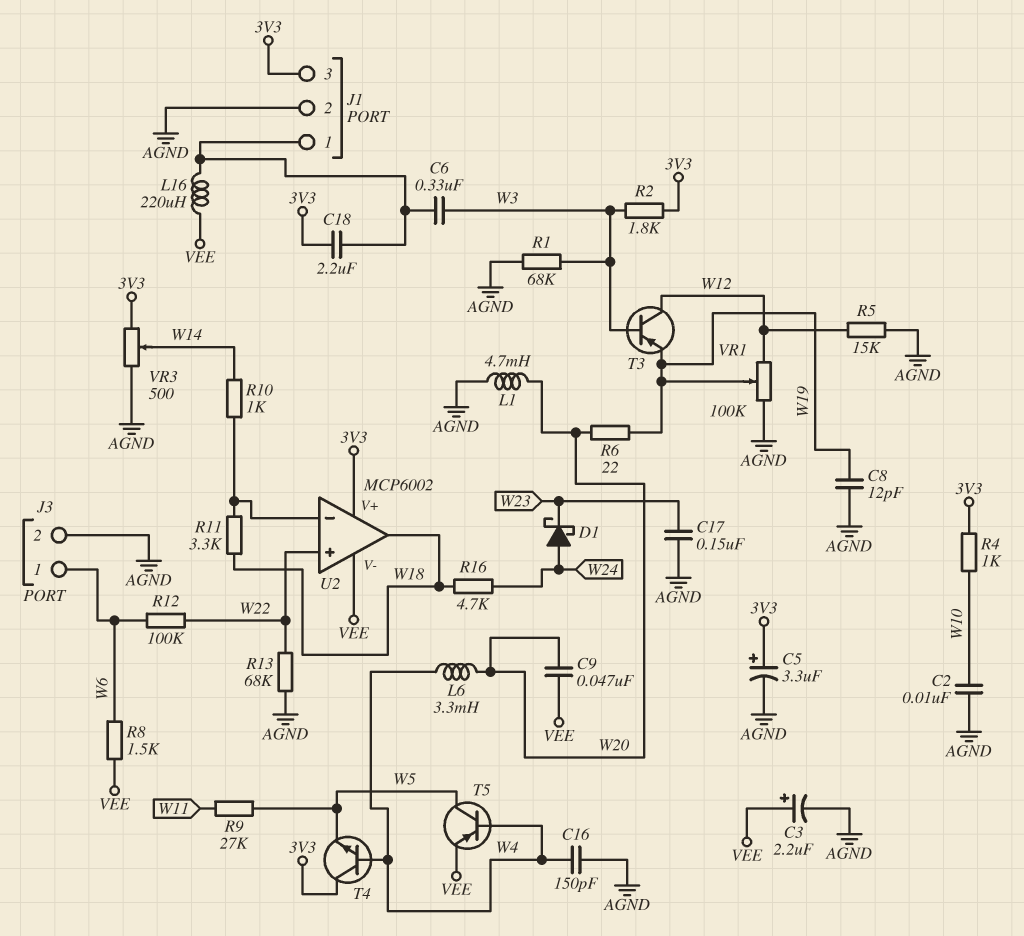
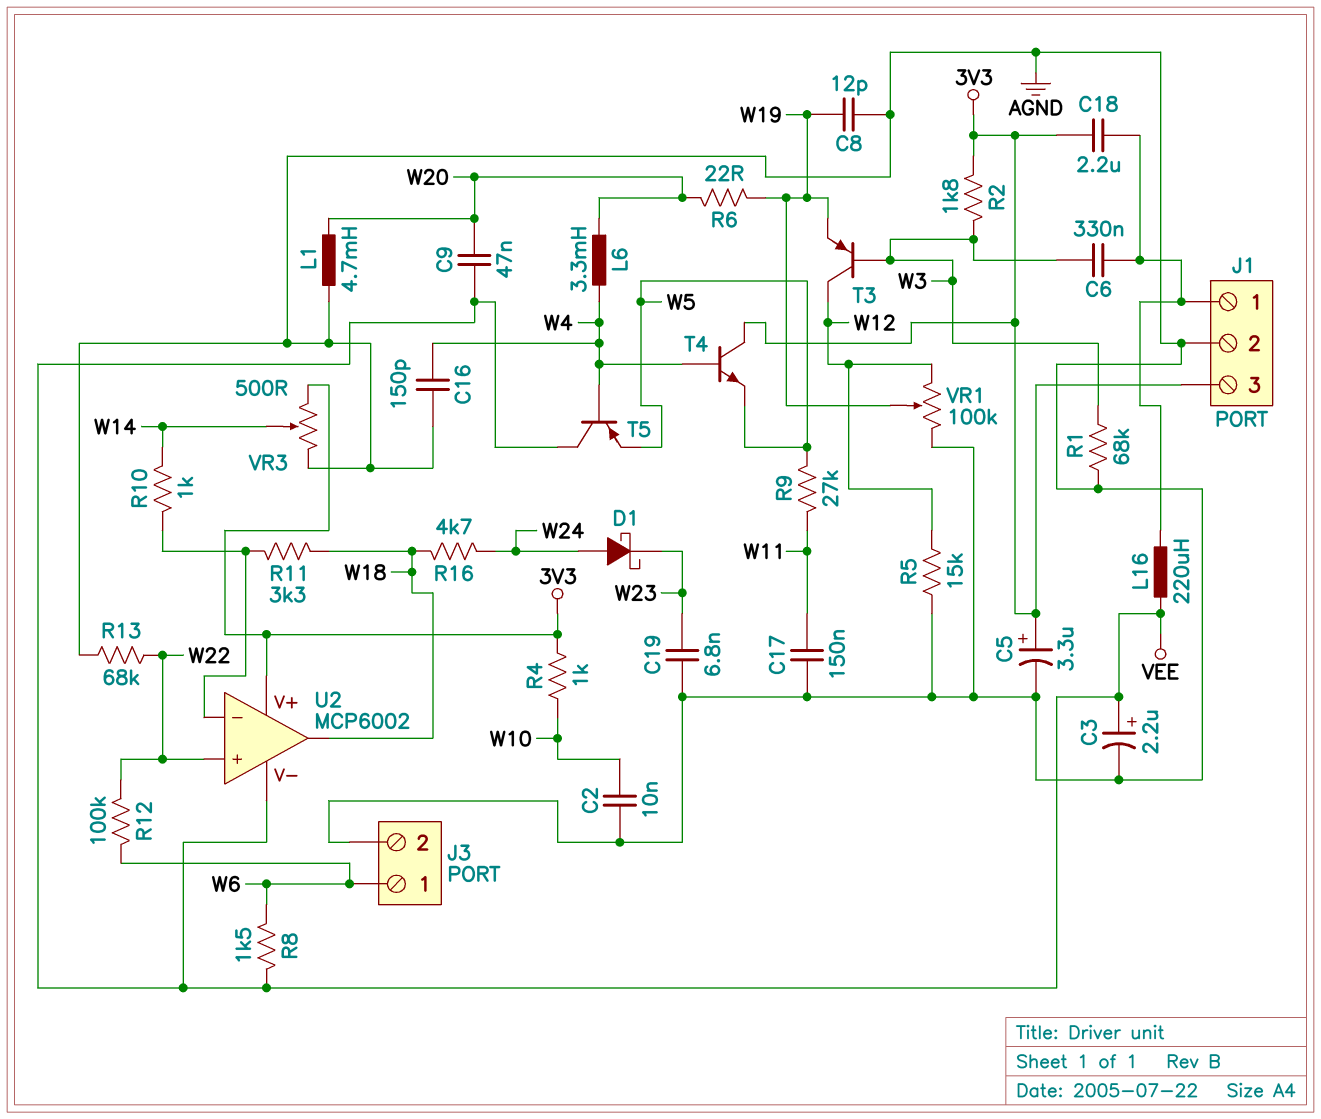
C17: 150nF (AGND, W23) -> 150nF (AGND, W11)
C19: none -> 6.8nF (AGND, W23)
T5: PNP (B W4, C W5, E VEE) -> PNP (B W4, C VEE, E W5)

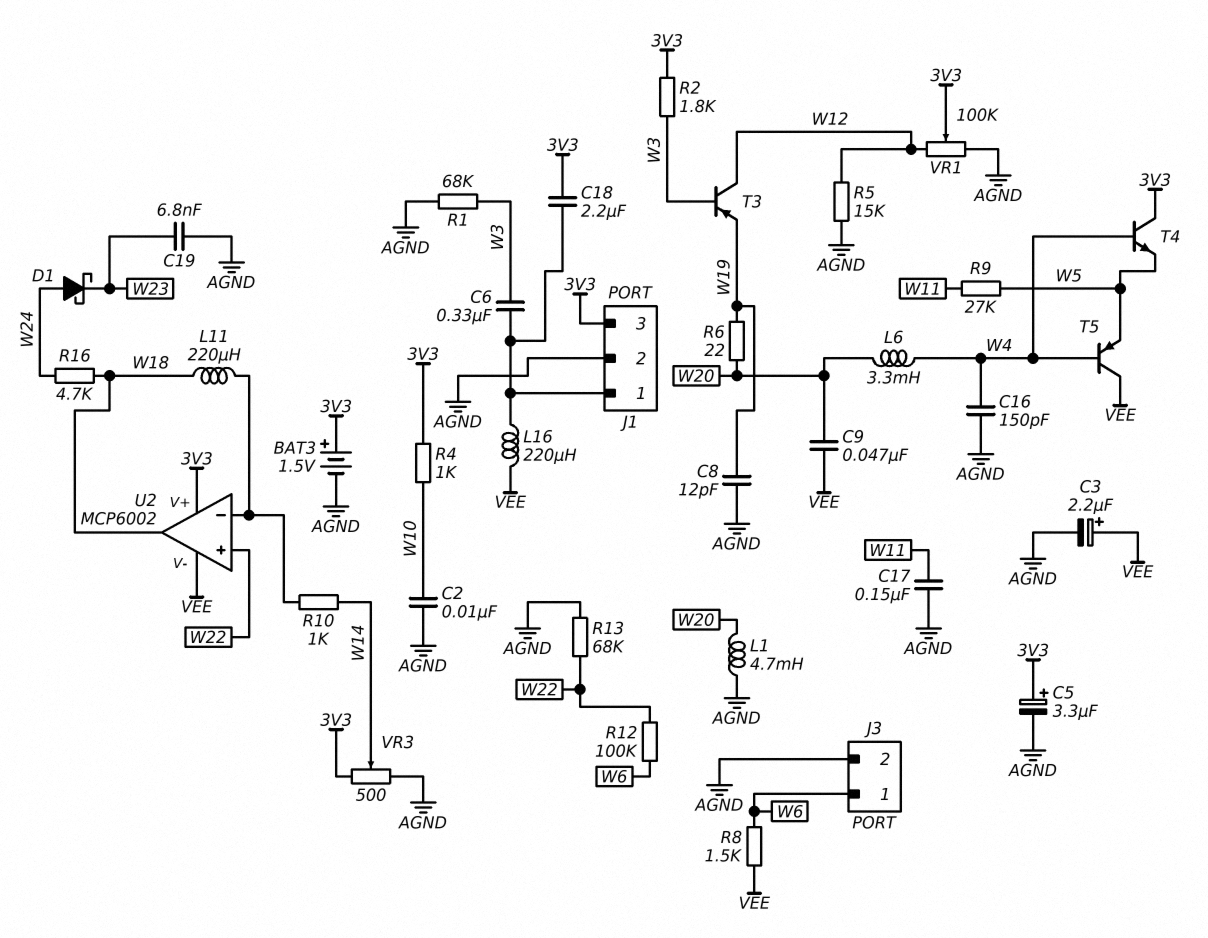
BAT3: none -> 1.5V (plus 3V3, minus AGND)
L11: none -> 220uH (U2/in-, W18)
R11: 3.3k (U2/in-, W18) -> none
VR1: 100k (AGND, W12, wiper W19) -> 100k (AGND, W12, wiper 3V3)

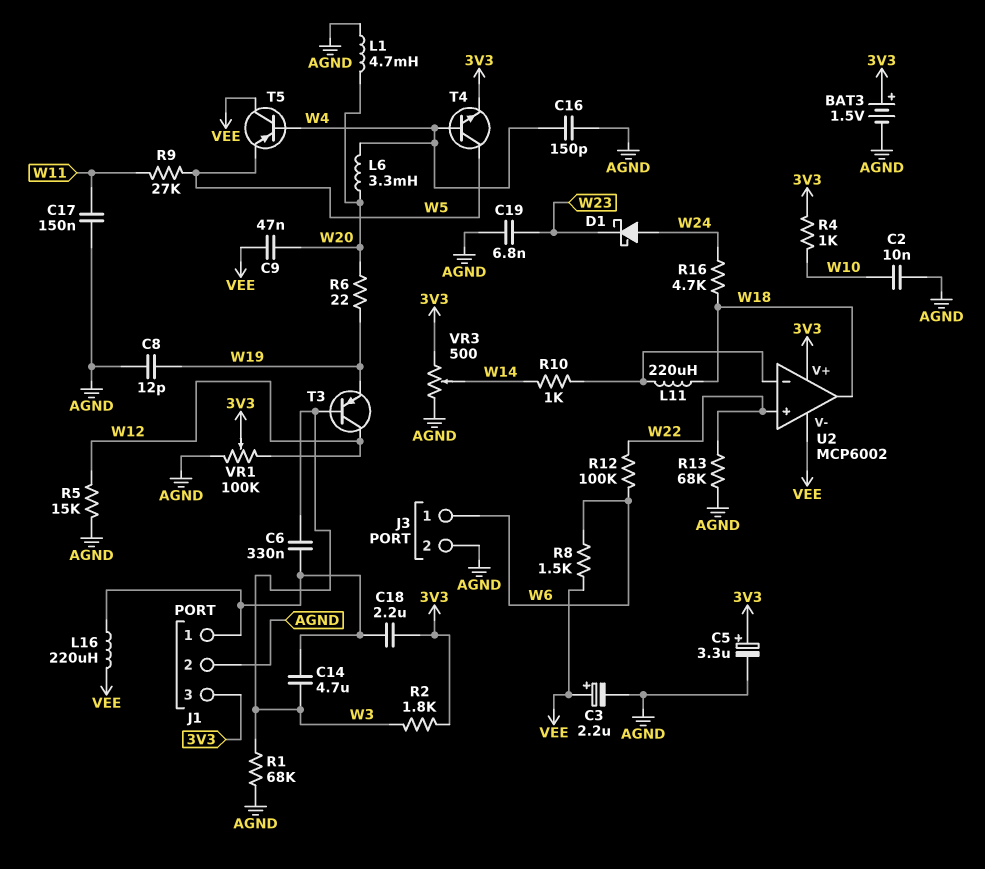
C14: none -> 4.7uF (J1/1, W3)
T4: NPN (B W4, C 3V3, E W5) -> NPN (B W4, C W5, E 3V3)

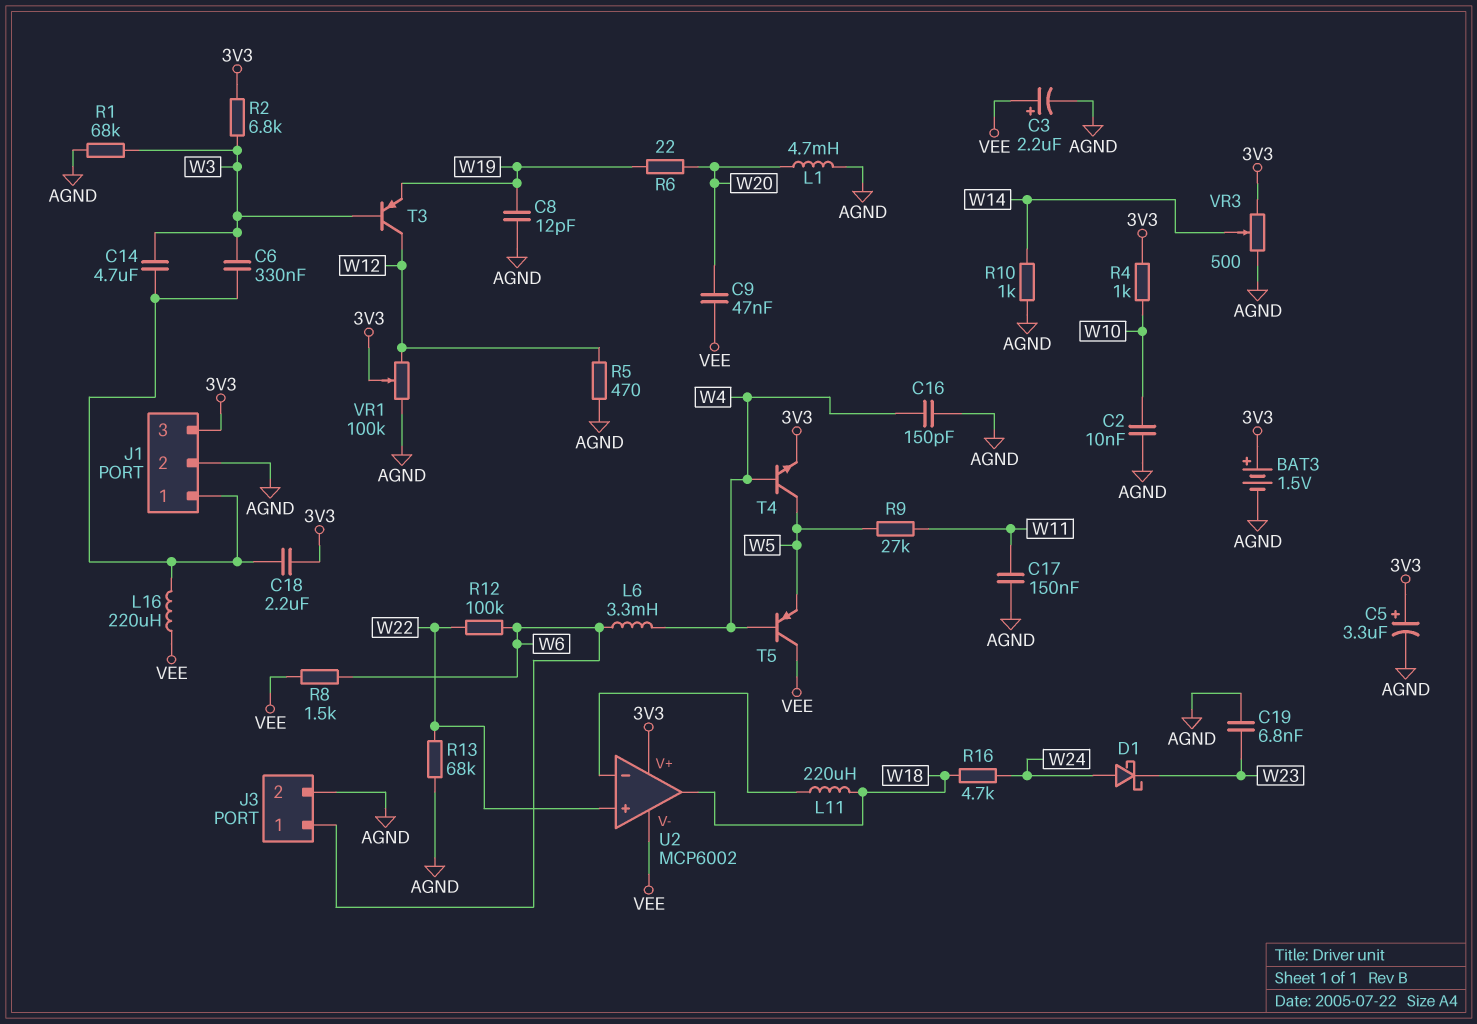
L6: 3.3mH (W4, W20) -> 3.3mH (W4, W6)
R2: 1.8k (3V3, W3) -> 6.8k (3V3, W3)
R5: 15k (AGND, W12) -> 470 (AGND, W12)
R10: 1k (U2/in-, W14) -> 1k (AGND, W14)

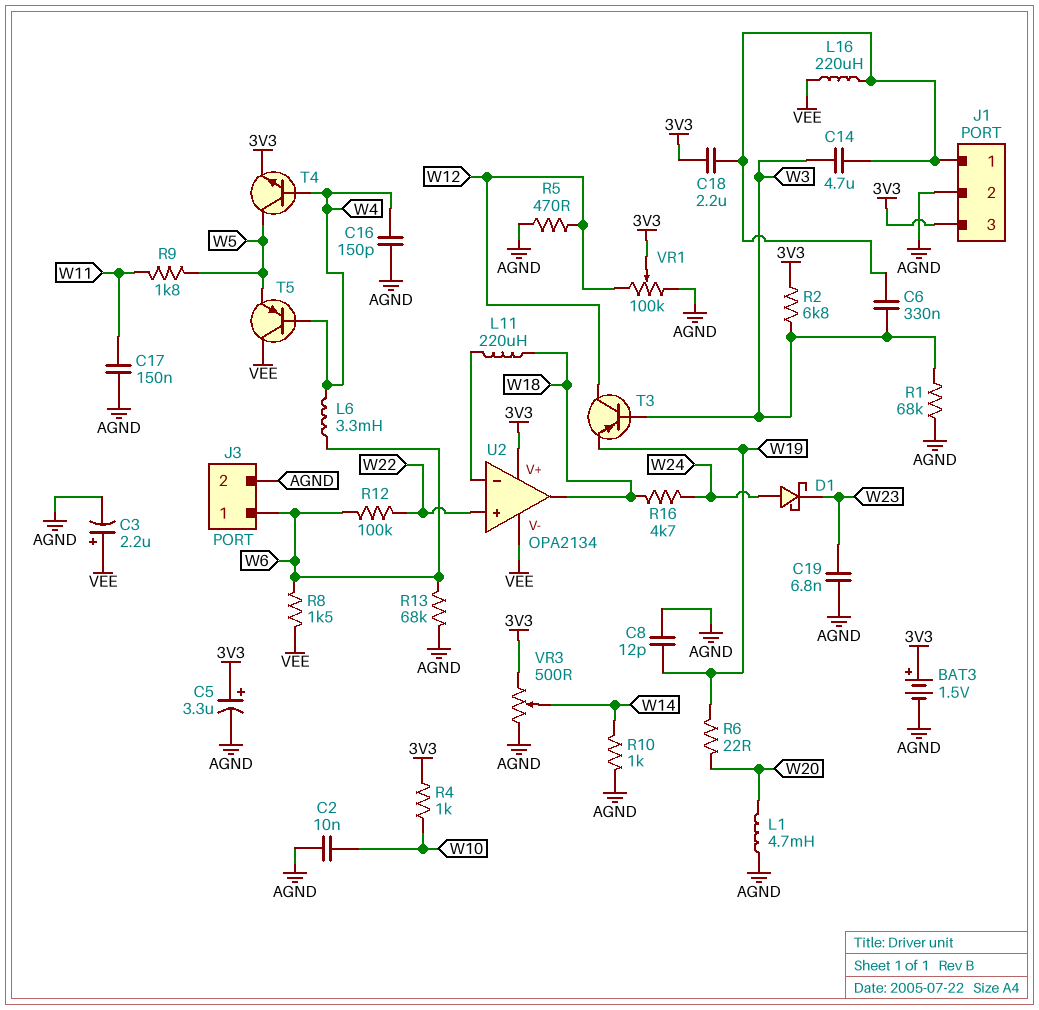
C9: 47nF (VEE, W20) -> none
R9: 27k (W5, W11) -> 1.8k (W5, W11)
R13: 68k (AGND, W22) -> 68k (AGND, W6)
U2: MCP6002 -> OPA2134

